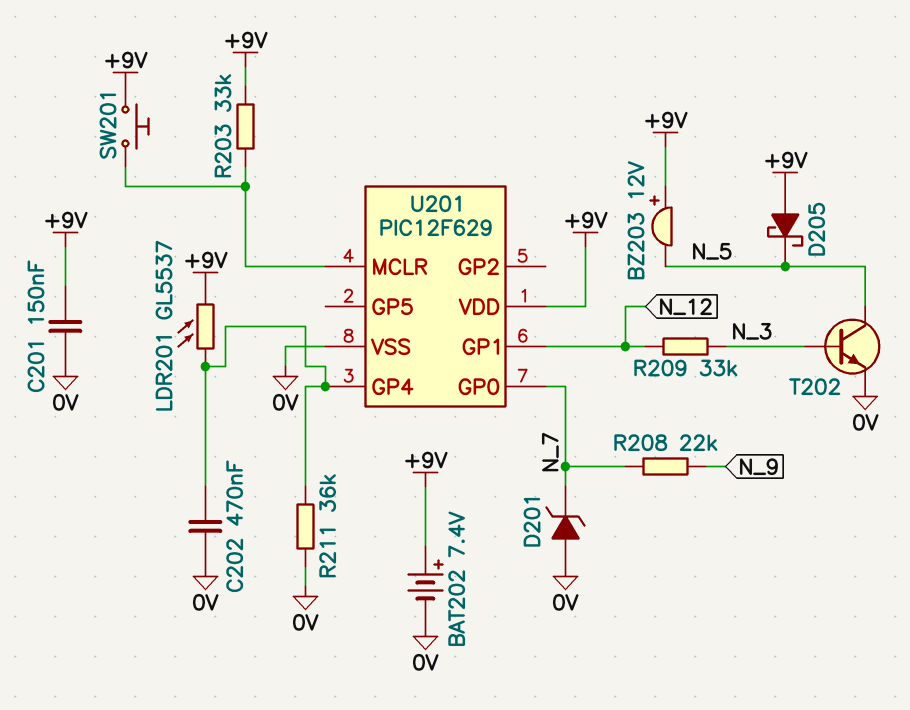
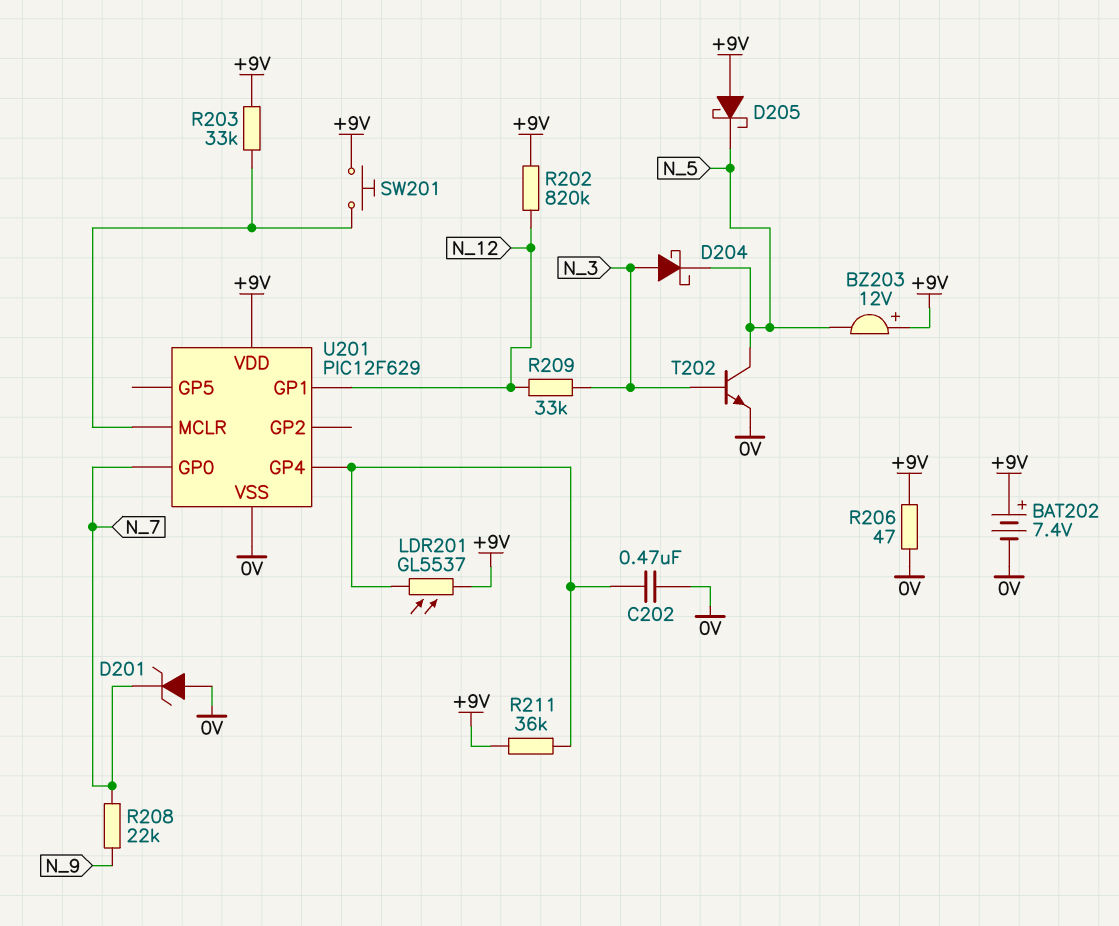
C201: 150nF (+9V, 0V) -> none
D204: none -> schottky (A N_3, K N_5)
R202: none -> 820k (+9V, N_12)
R206: none -> 47 (+9V, 0V)
R211: 36k (0V, U201/GP4) -> 36k (+9V, U201/GP4)

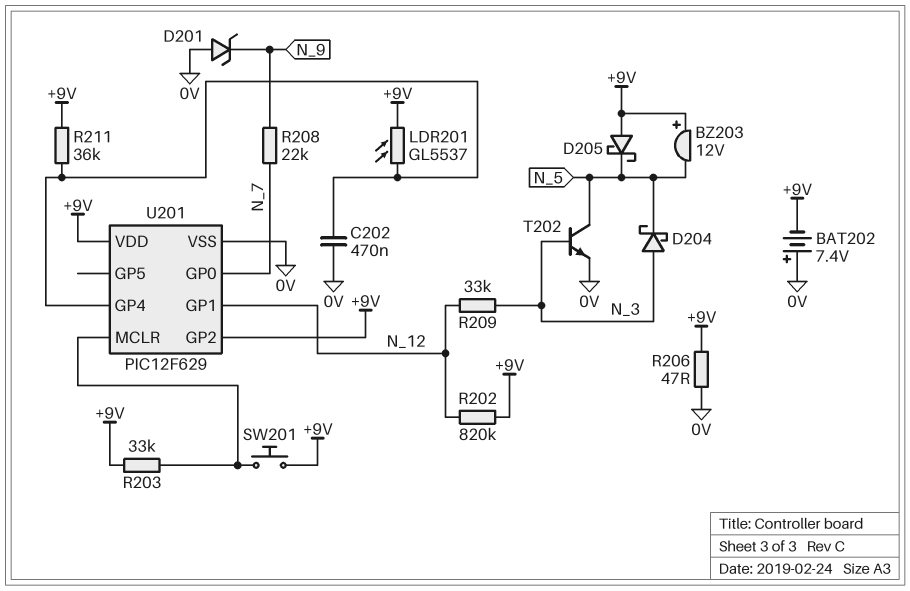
BAT202: 7.4V (plus +9V, minus 0V) -> 7.4V (plus 0V, minus +9V)
D201: zener (A 0V, K N_7) -> zener (A 0V, K N_9)
U201 pin GP2: none -> +9V

